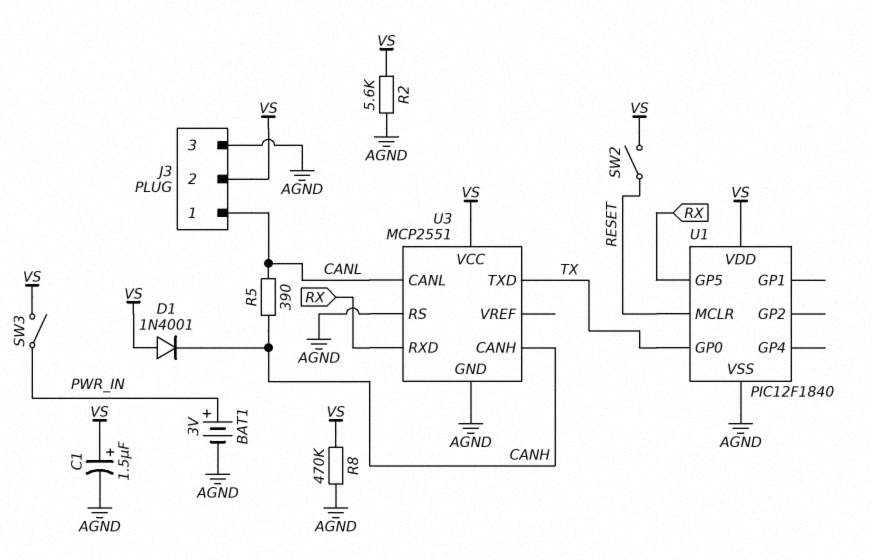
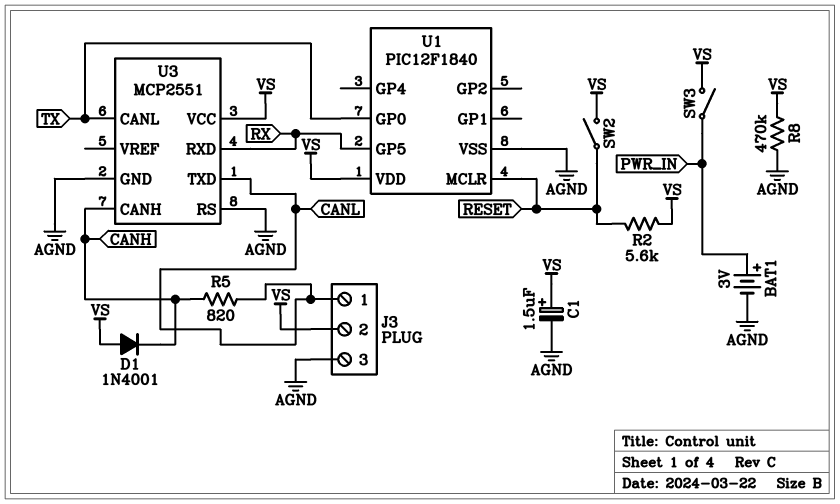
R2: 5.6k (AGND, VS) -> 5.6k (RESET, VS)
R5: 390 (CANH, CANL) -> 820 (CANH, CANL)
U3 pin CANL: CANL -> TX
U3 pin TXD: TX -> CANL

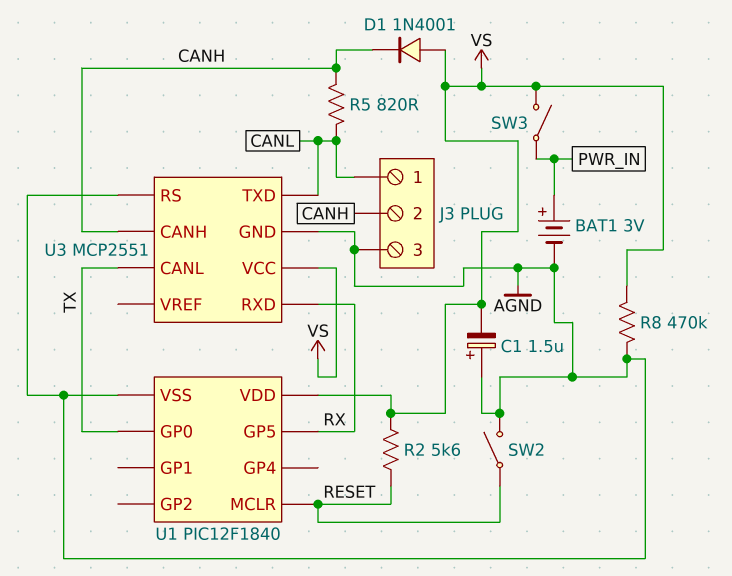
C1: 1.5uF (plus VS, minus AGND) -> 1.5uF (plus AGND, minus VS)
J3 pin 2: VS -> CANH
SW2: switch (RESET, VS) -> switch (AGND, RESET)

